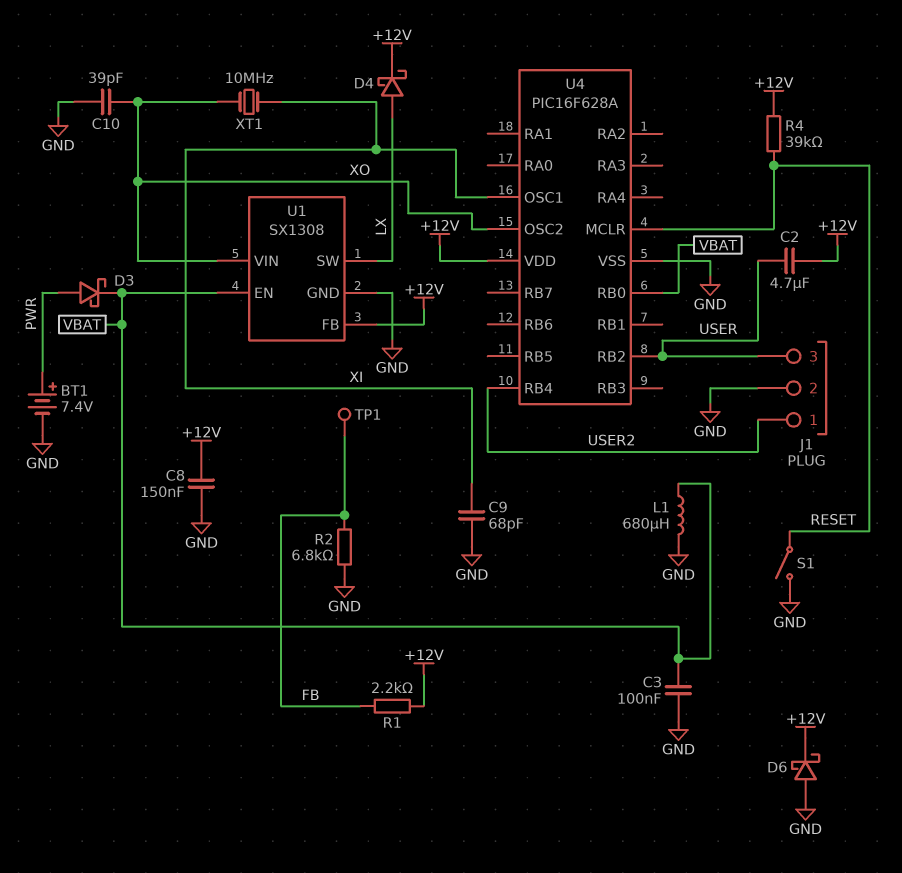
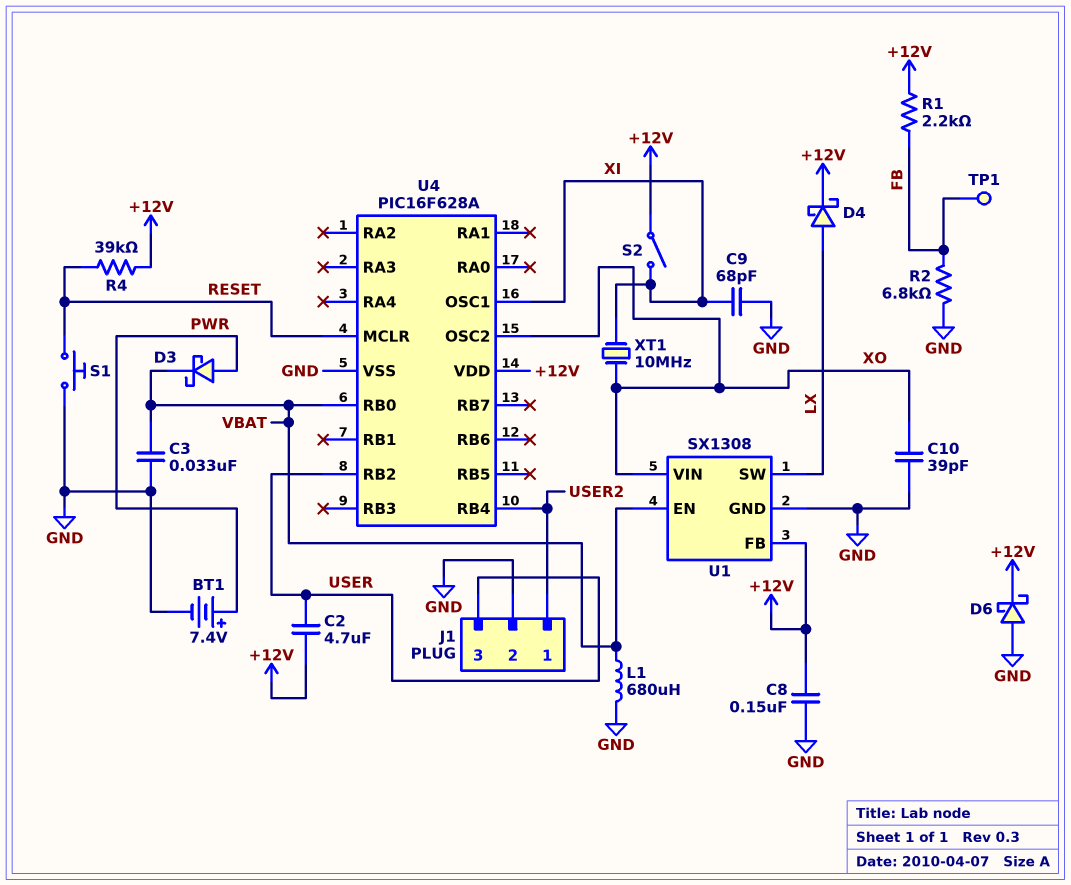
C3: 100nF (GND, VBAT) -> 33nF (GND, VBAT)
S1: switch (GND, RESET) -> button (GND, RESET)
S2: none -> switch (+12V, XI)

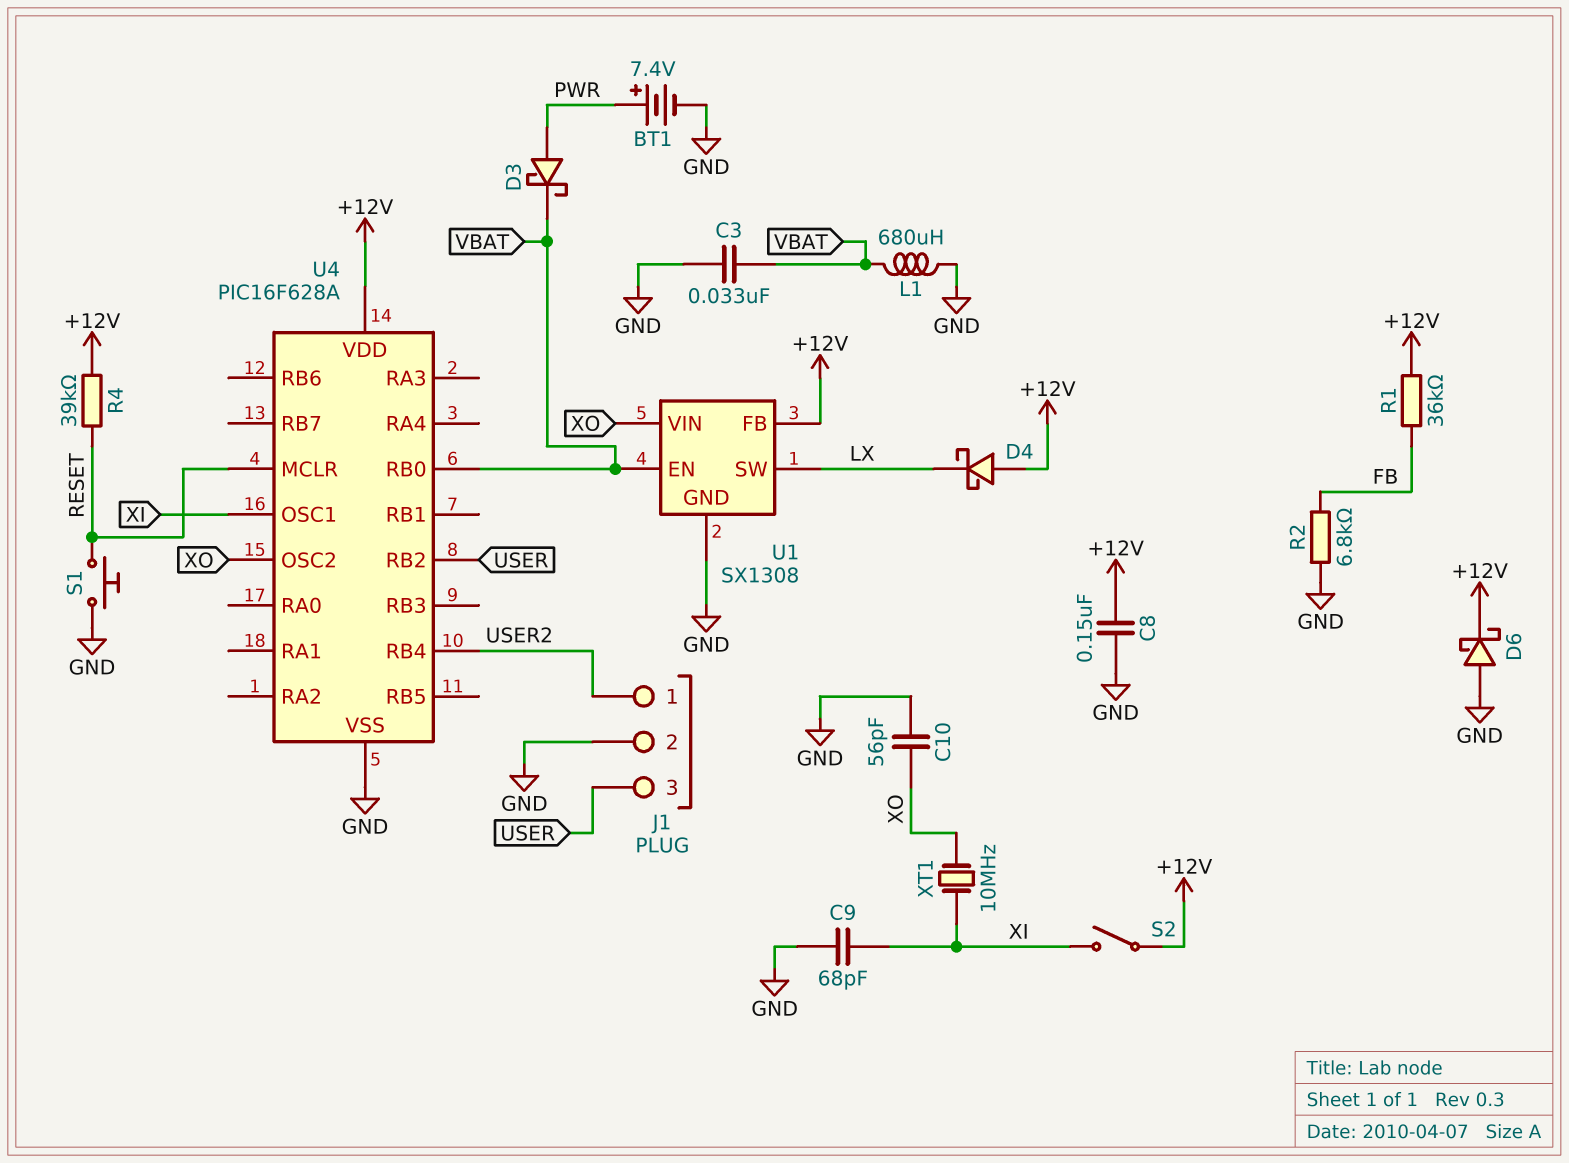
C2: 4.7uF (+12V, USER) -> none
C10: 39pF (GND, XO) -> 56pF (GND, XO)
D4: schottky (A LX, K +12V) -> schottky (A +12V, K LX)
R1: 2.2k (+12V, FB) -> 36k (+12V, FB)
TP1: test point (FB) -> none

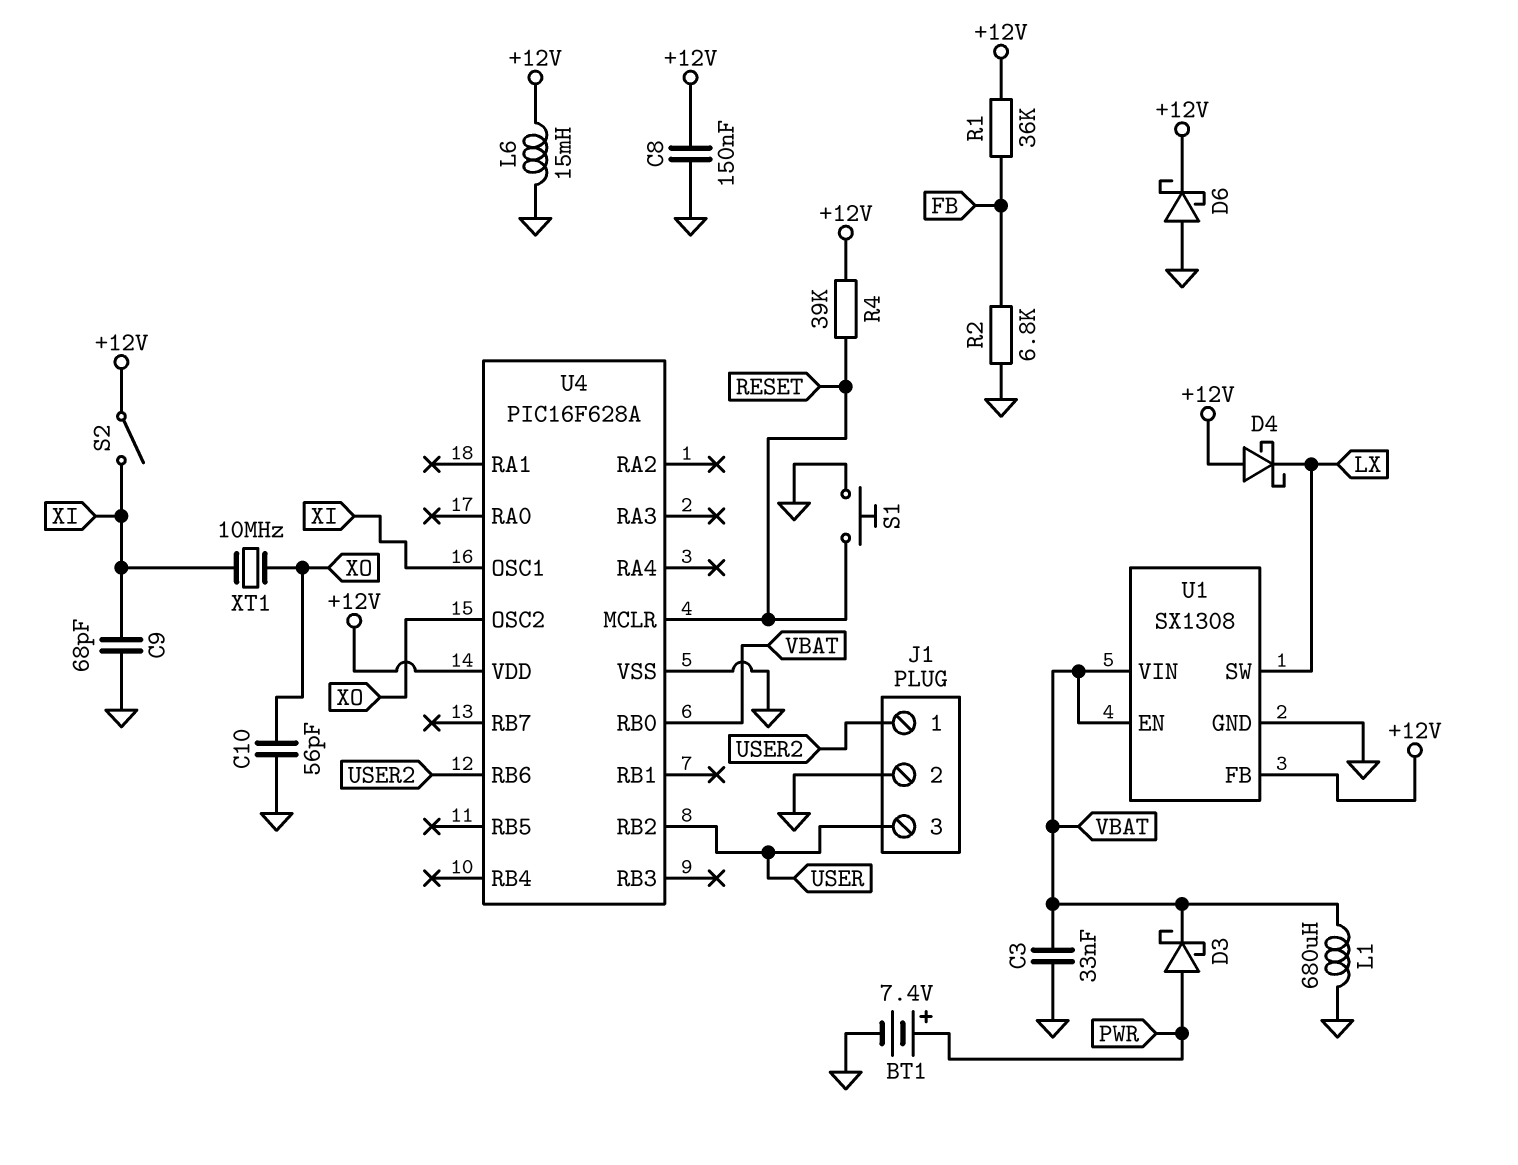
L6: none -> 15mH (+12V, GND)
U1 pin VIN: XO -> VBAT
U4 pin RB4: USER2 -> none
U4 pin RB6: none -> USER2

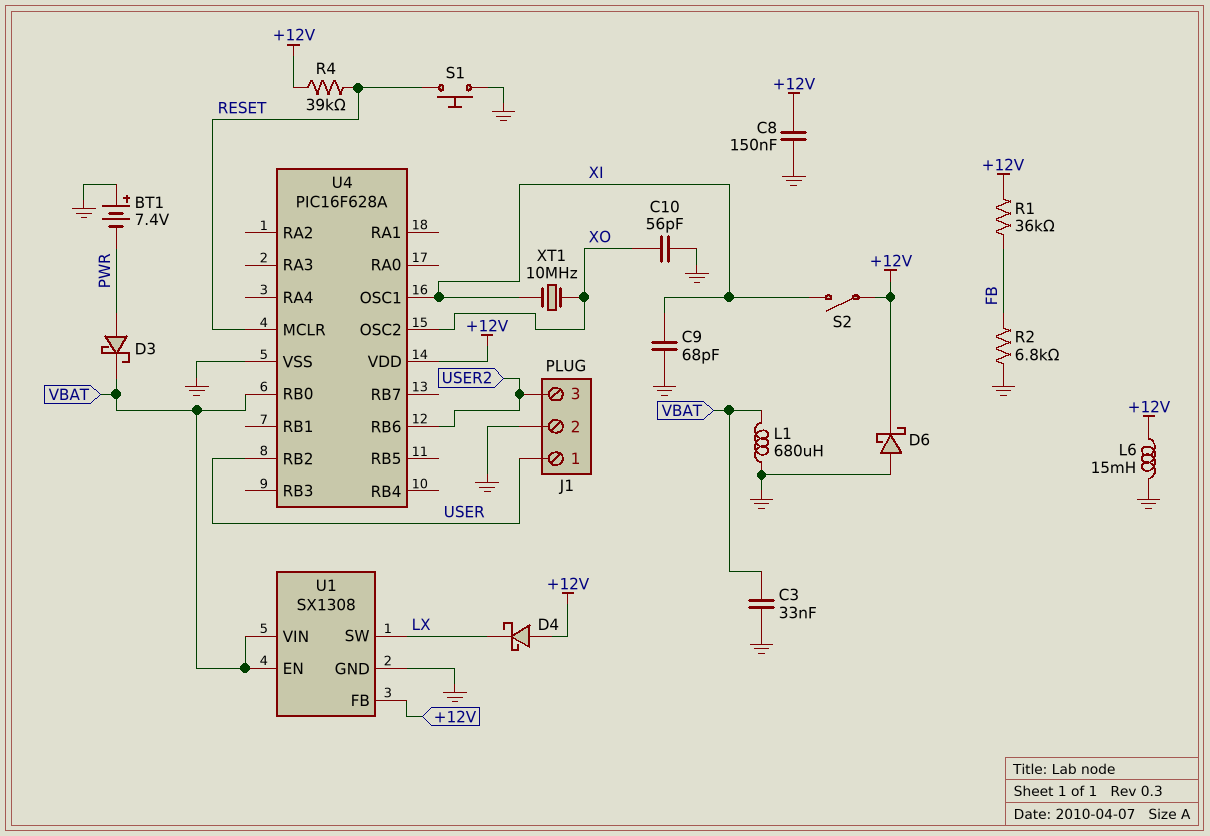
BT1: 7.4V (plus PWR, minus GND) -> 7.4V (plus GND, minus PWR)
J1 pin 1: USER2 -> USER
J1 pin 3: USER -> USER2

